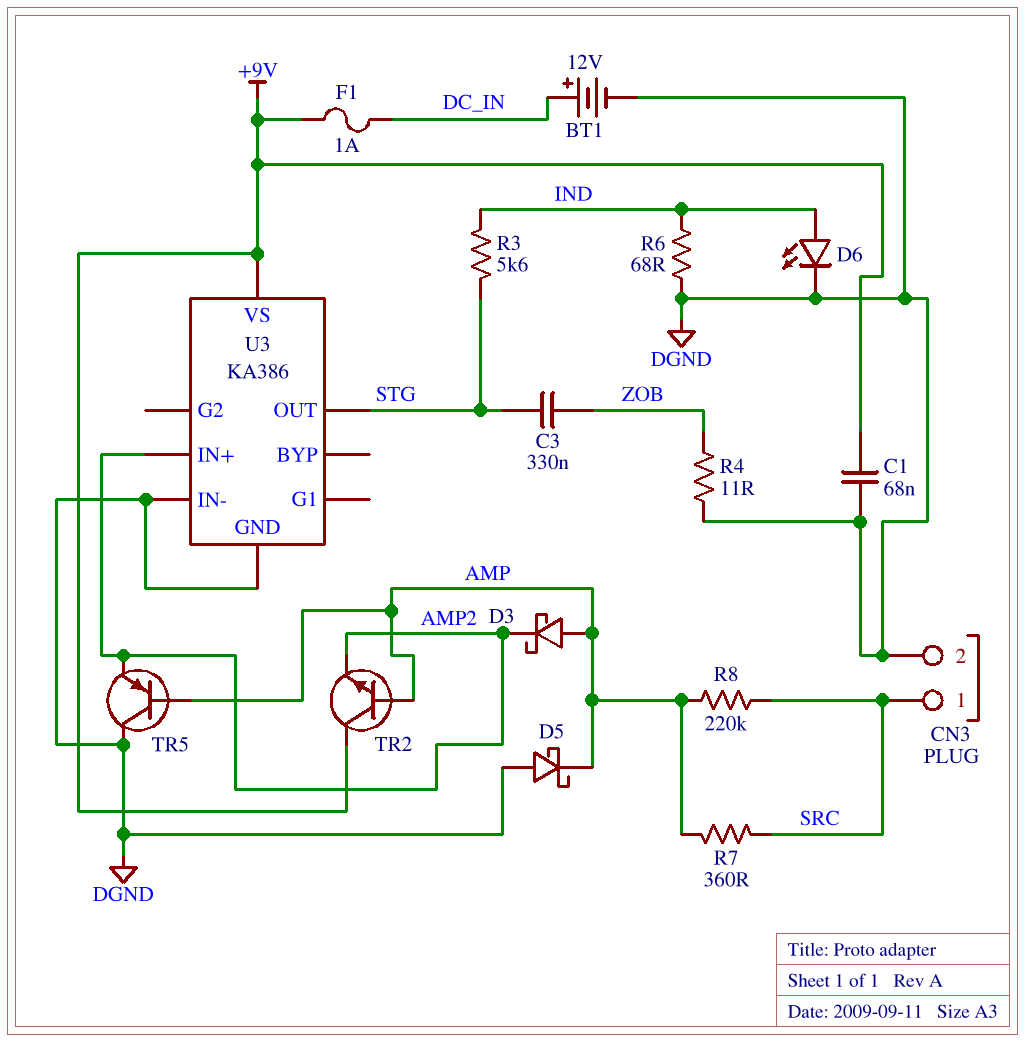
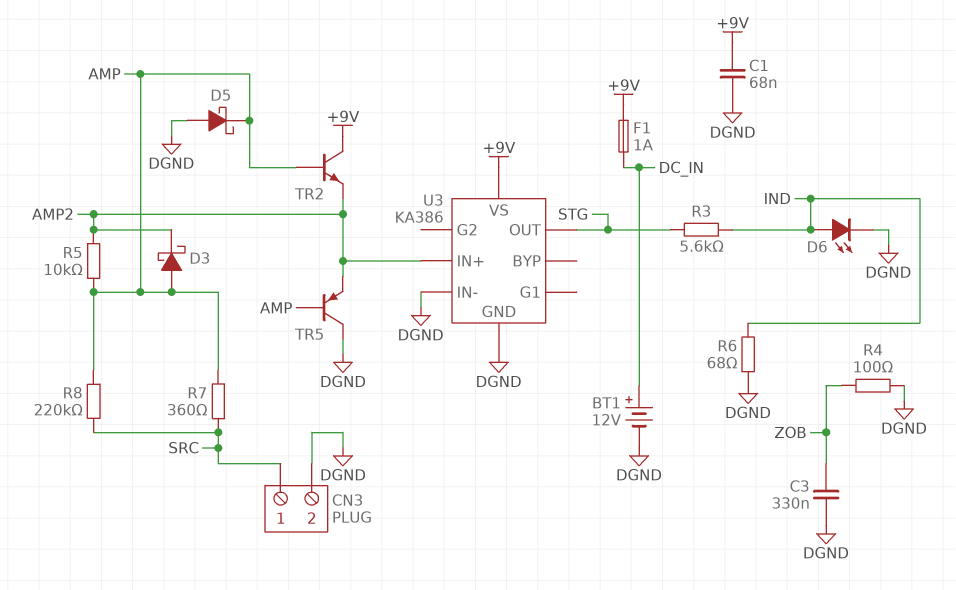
C3: 330nF (STG, ZOB) -> 330nF (DGND, ZOB)
R4: 11 (DGND, ZOB) -> 100 (DGND, ZOB)
R5: none -> 10k (AMP, AMP2)

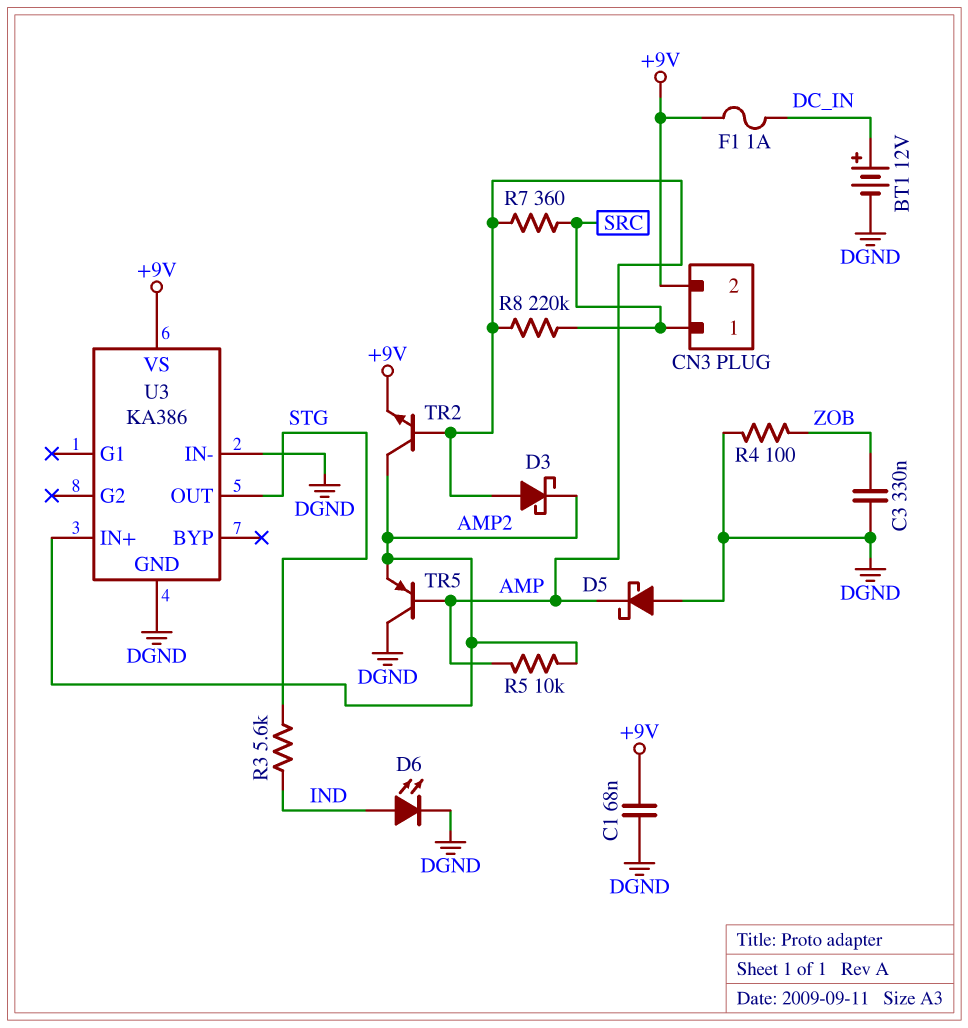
CN3 pin 2: DGND -> +9V
R6: 68 (DGND, IND) -> none
TR2: NPN (B AMP, C +9V, E AMP2) -> NPN (B AMP, C AMP2, E +9V)

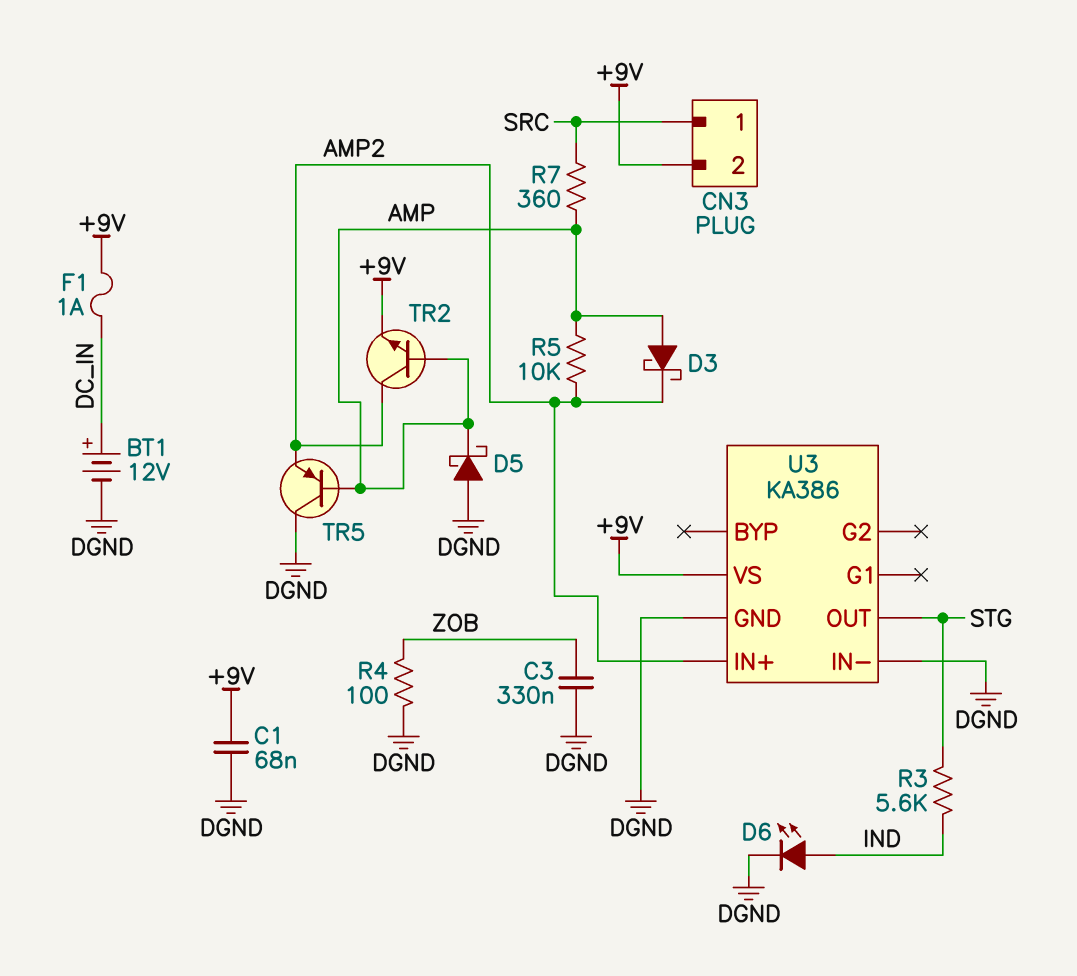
R8: 220k (AMP, SRC) -> none

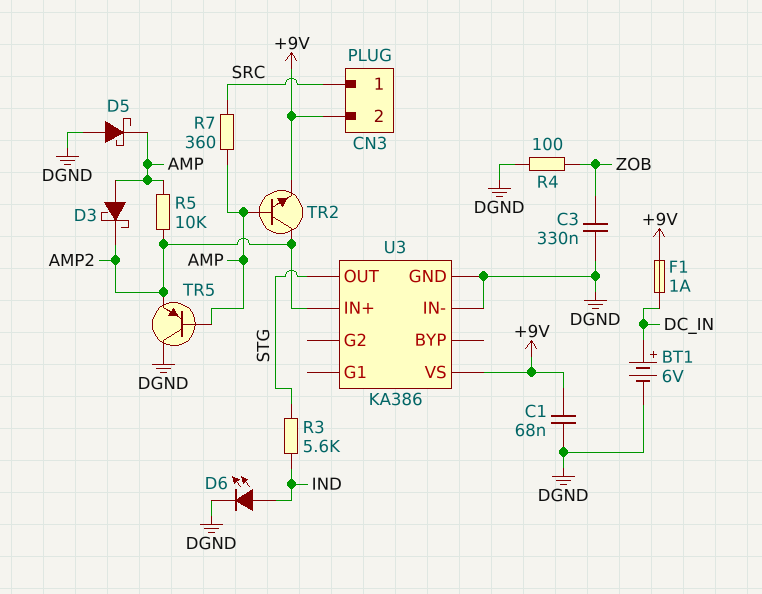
BT1: 12V (plus DC_IN, minus DGND) -> 6V (plus DC_IN, minus DGND)

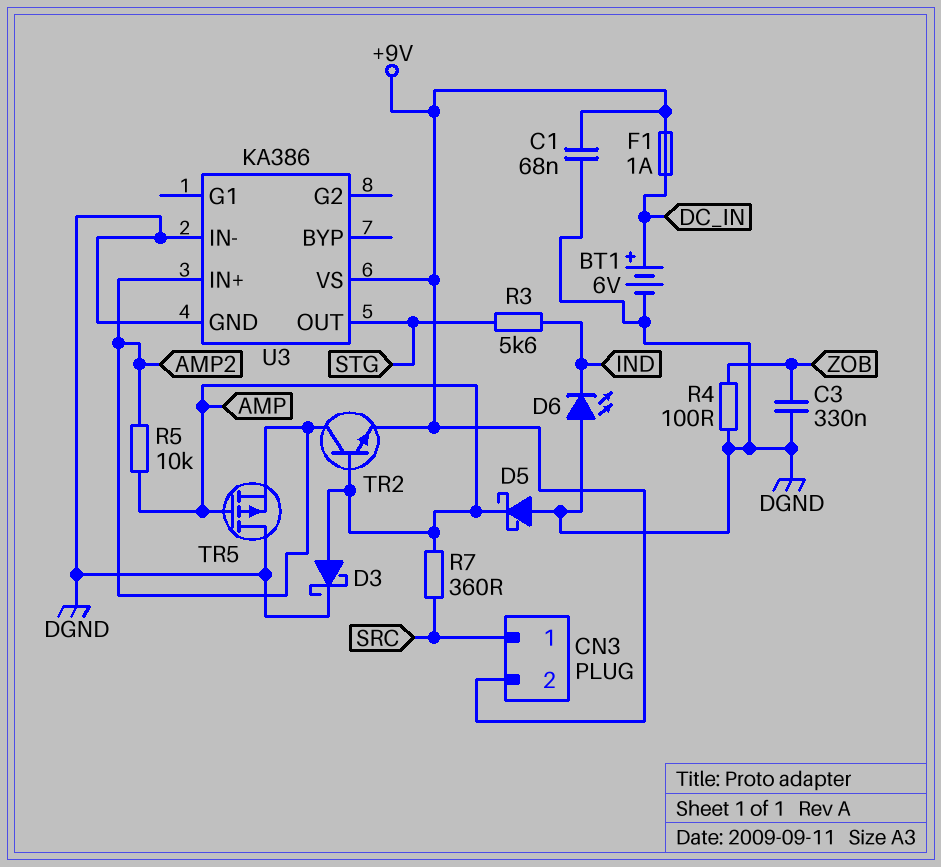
D3: schottky (A AMP, K AMP2) -> schottky (A AMP, K DGND)
D6: LED (A IND, K DGND) -> LED (A DGND, K IND)
TR5: PNP (B AMP, C DGND, E AMP2) -> PMOS (G AMP, D DGND, S AMP2)

